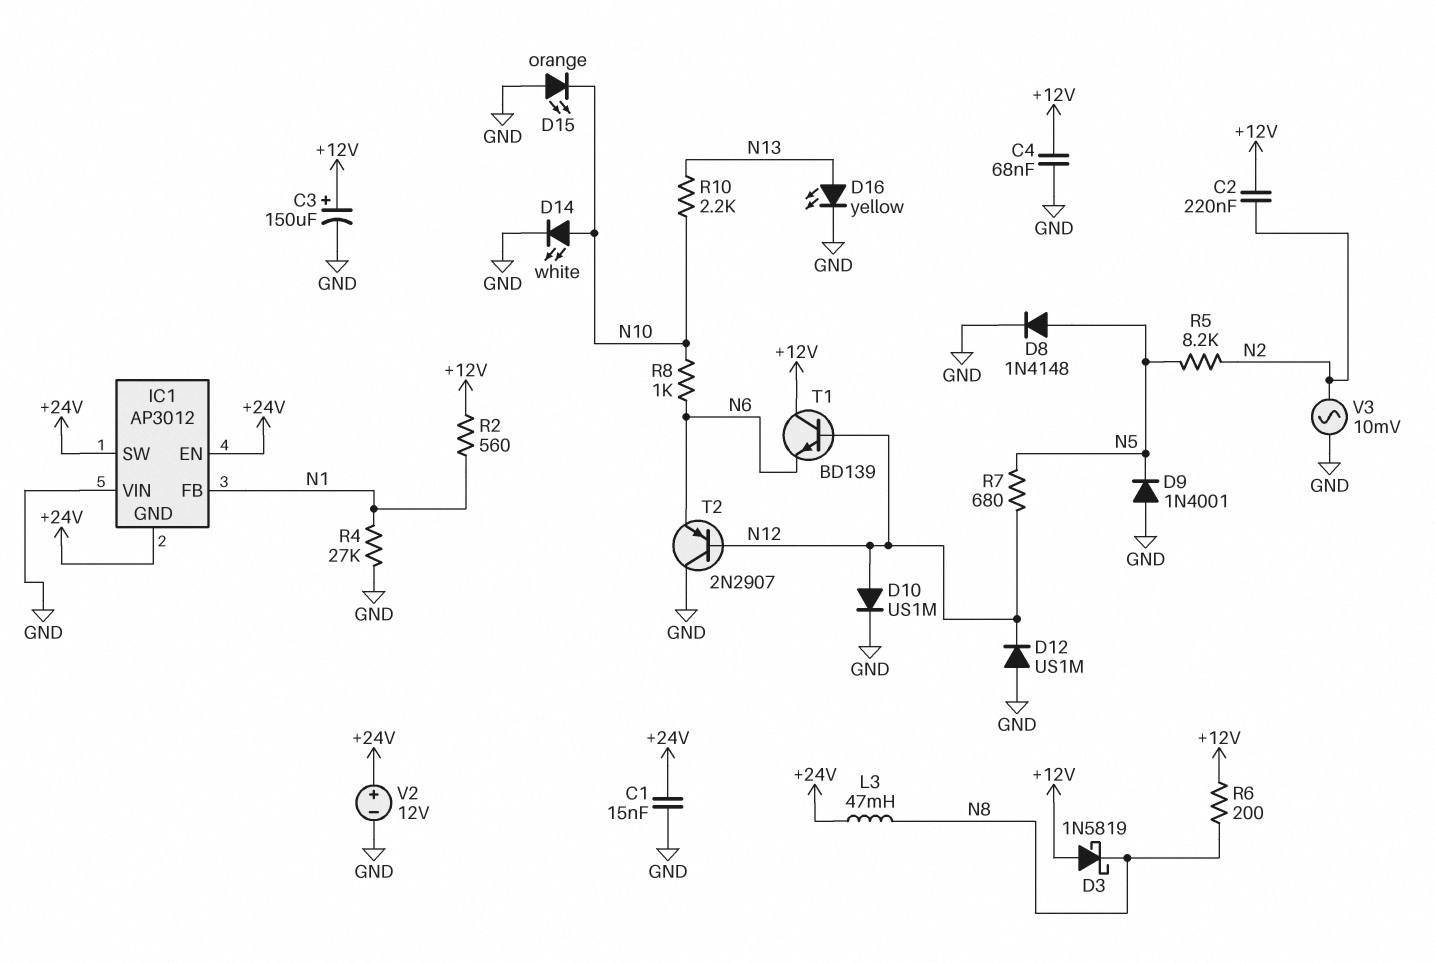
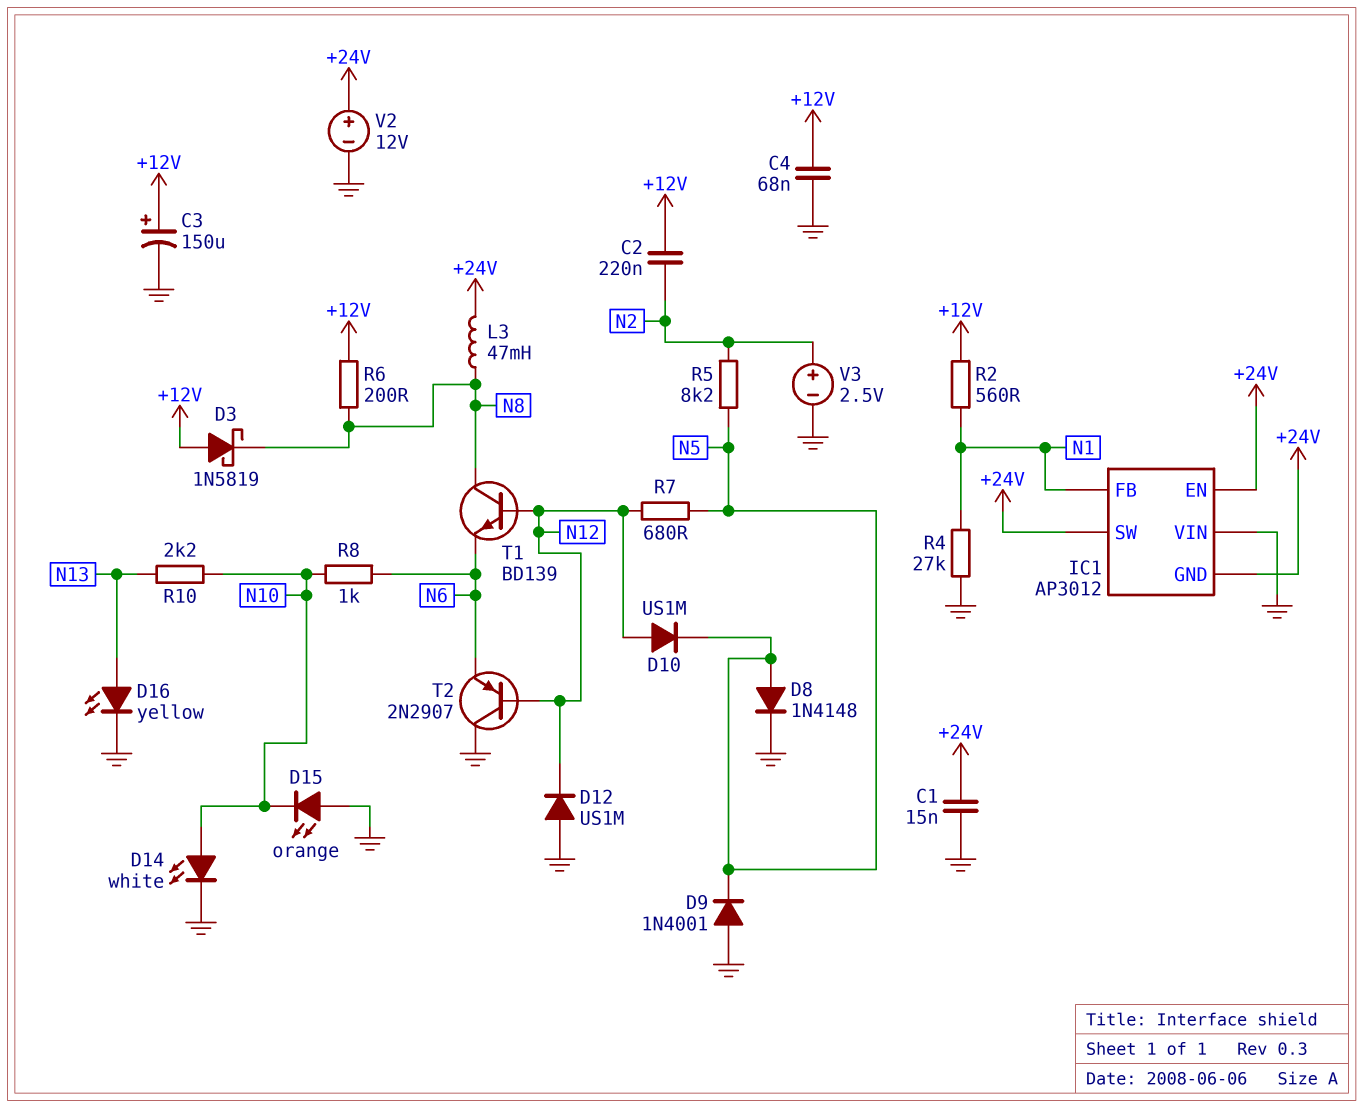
D10: diode US1M (A N12, K GND) -> diode US1M (A N12, K N5)
T1: NPN BD139 (B N12, C +12V, E N6) -> NPN BD139 (B N12, C N8, E N6)
V3: AC 10mV (GND, N2) -> 2.5V (plus N2, minus GND)

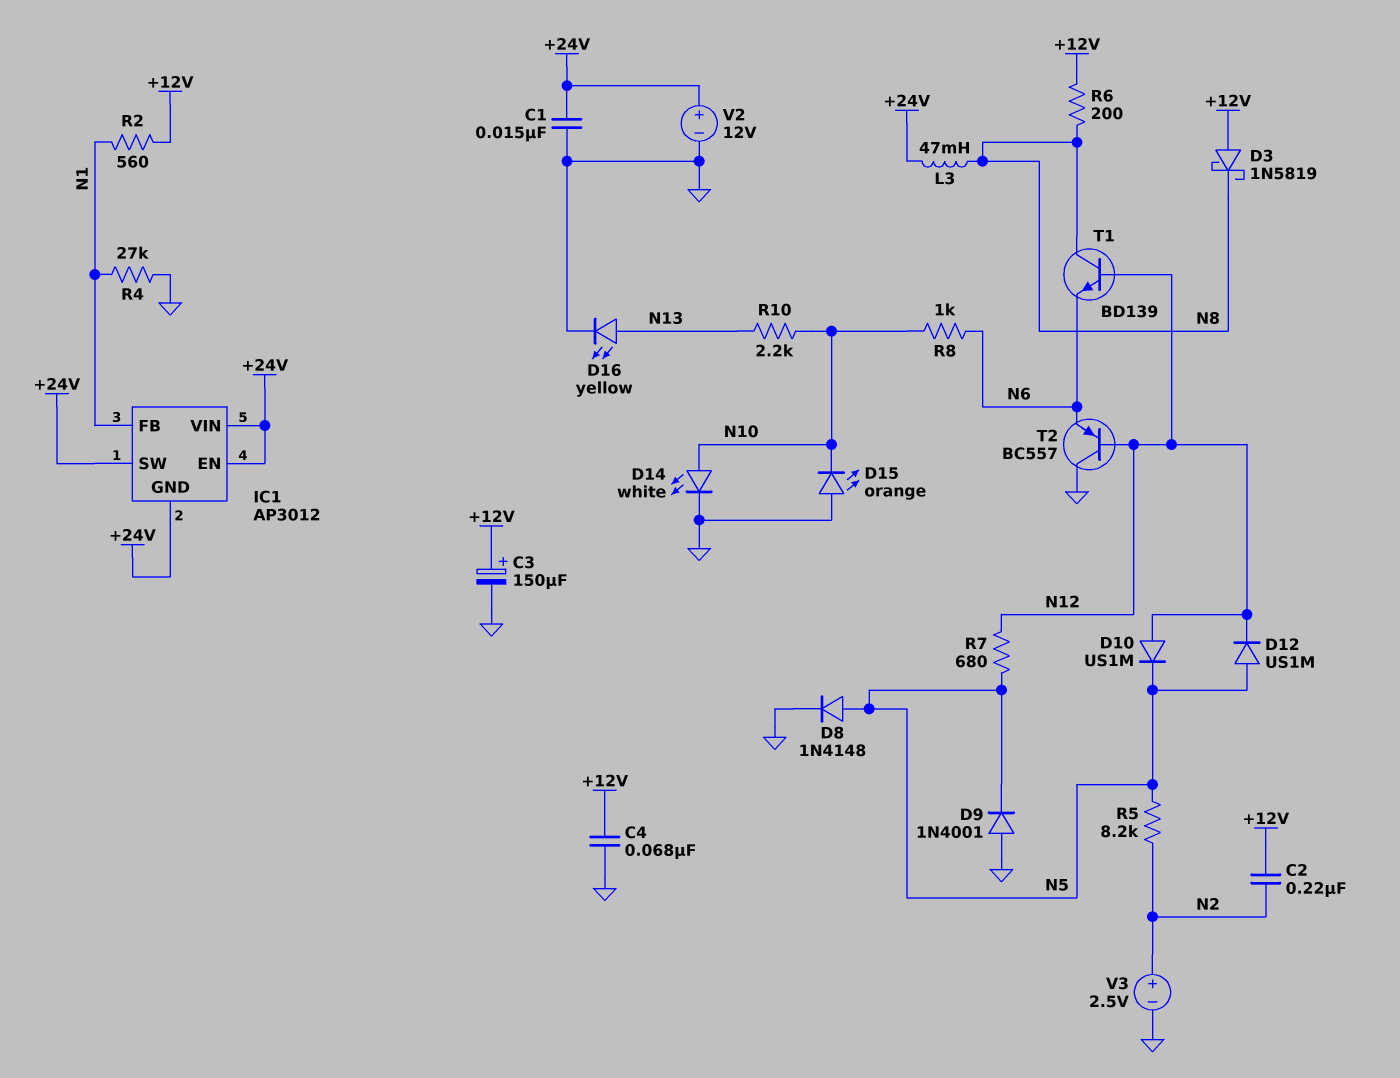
D12: diode US1M (A GND, K N12) -> diode US1M (A N5, K N12)
IC1 pin VIN: GND -> +24V
T2: PNP 2N2907 (B N12, C GND, E N6) -> PNP BC557 (B N12, C GND, E N6)

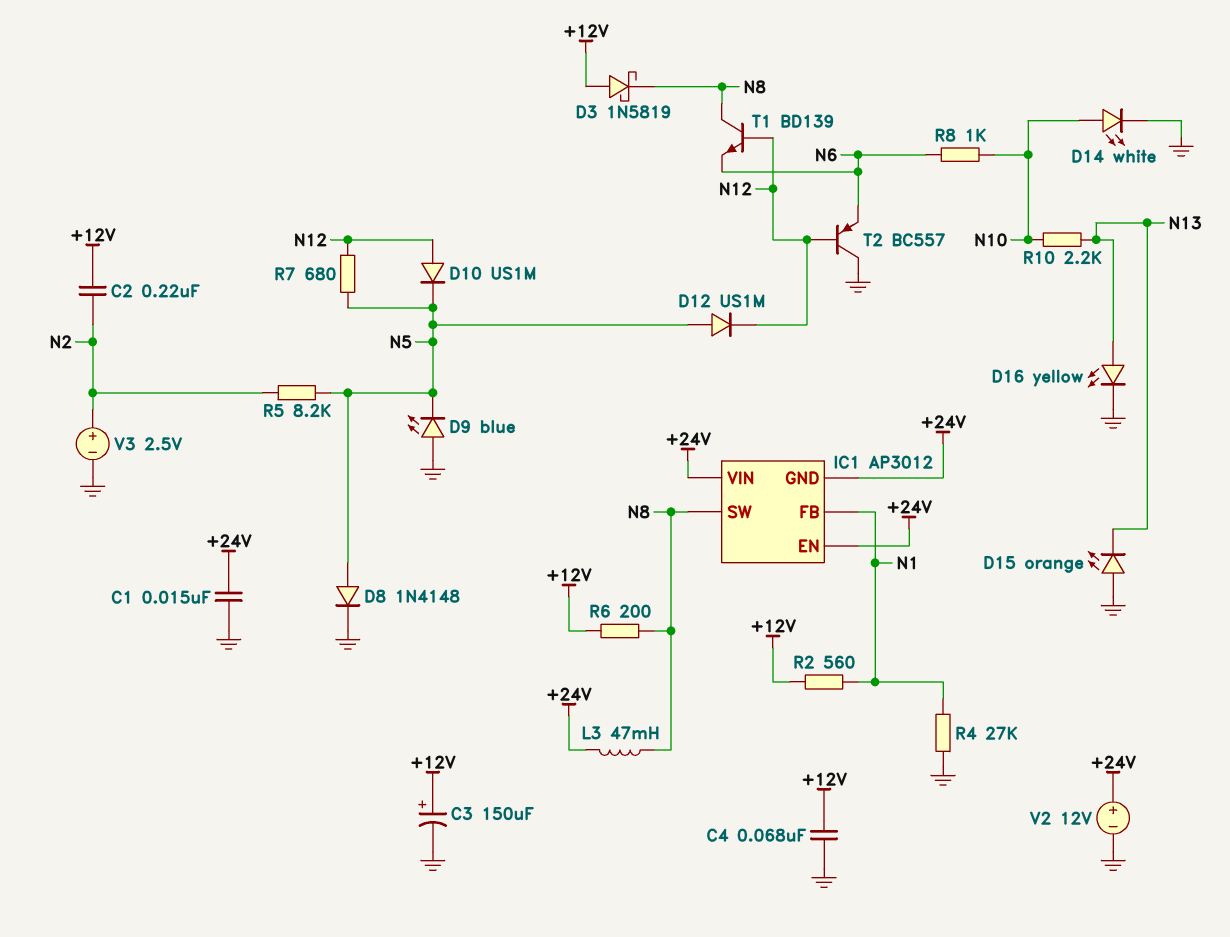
D9: diode 1N4001 (A GND, K N5) -> LED blue (A GND, K N5)
D15: LED orange (A GND, K N10) -> LED orange (A GND, K N13)
IC1 pin SW: +24V -> N8

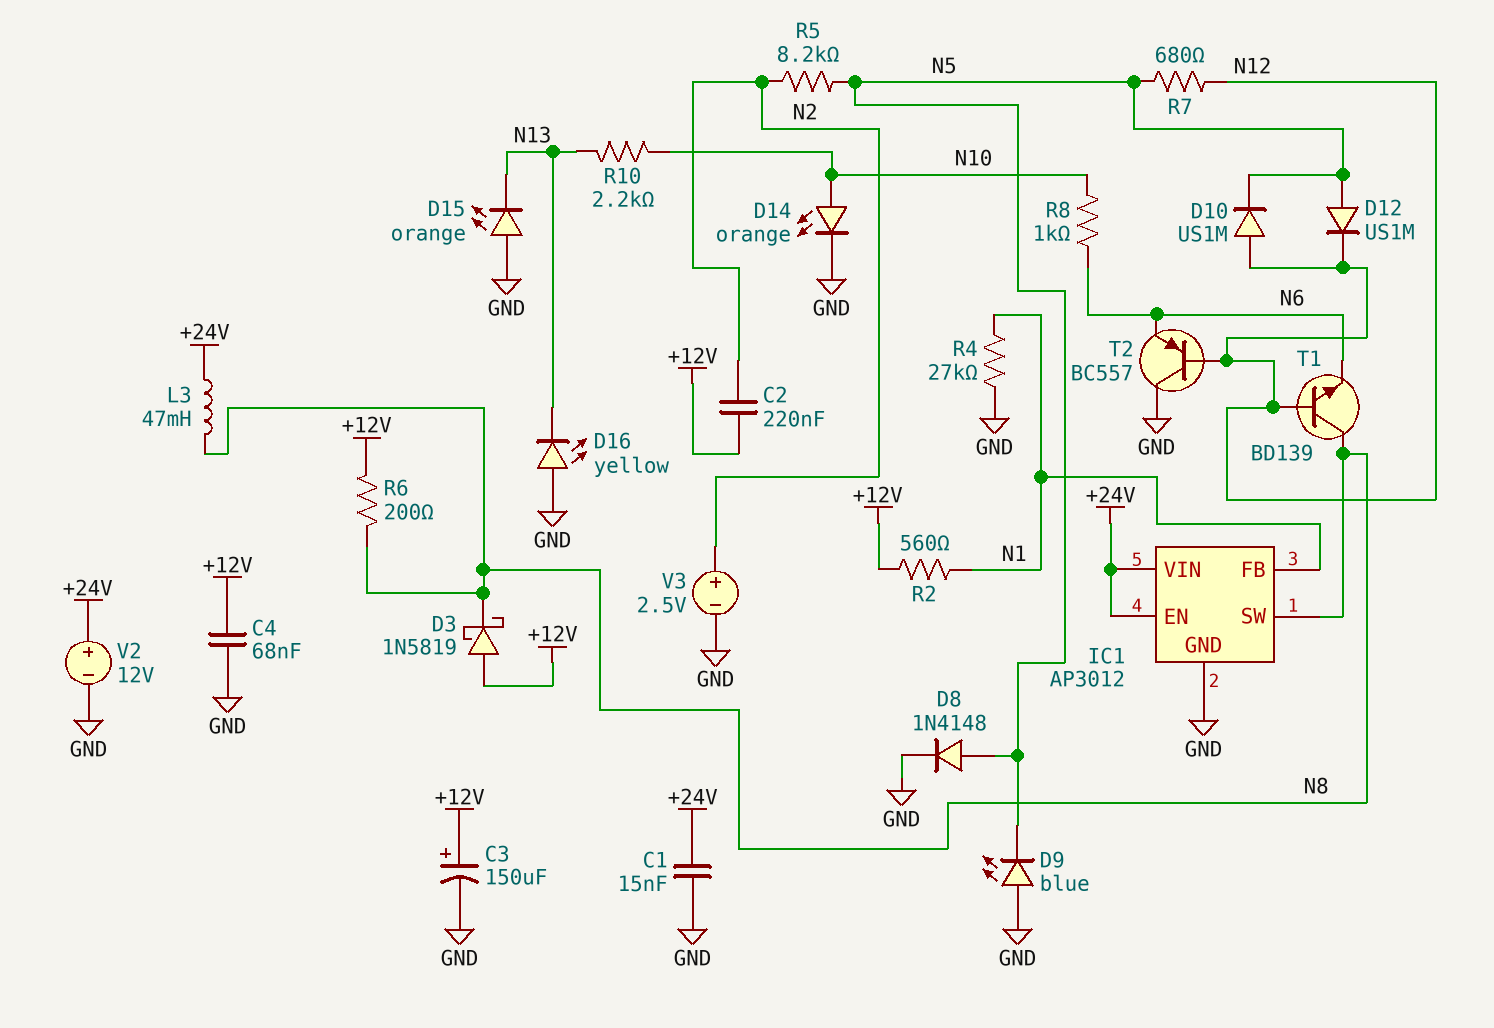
D14: LED white (A N10, K GND) -> LED orange (A N10, K GND)
D16: LED yellow (A N13, K GND) -> LED yellow (A GND, K N13)
IC1 pin GND: +24V -> GND

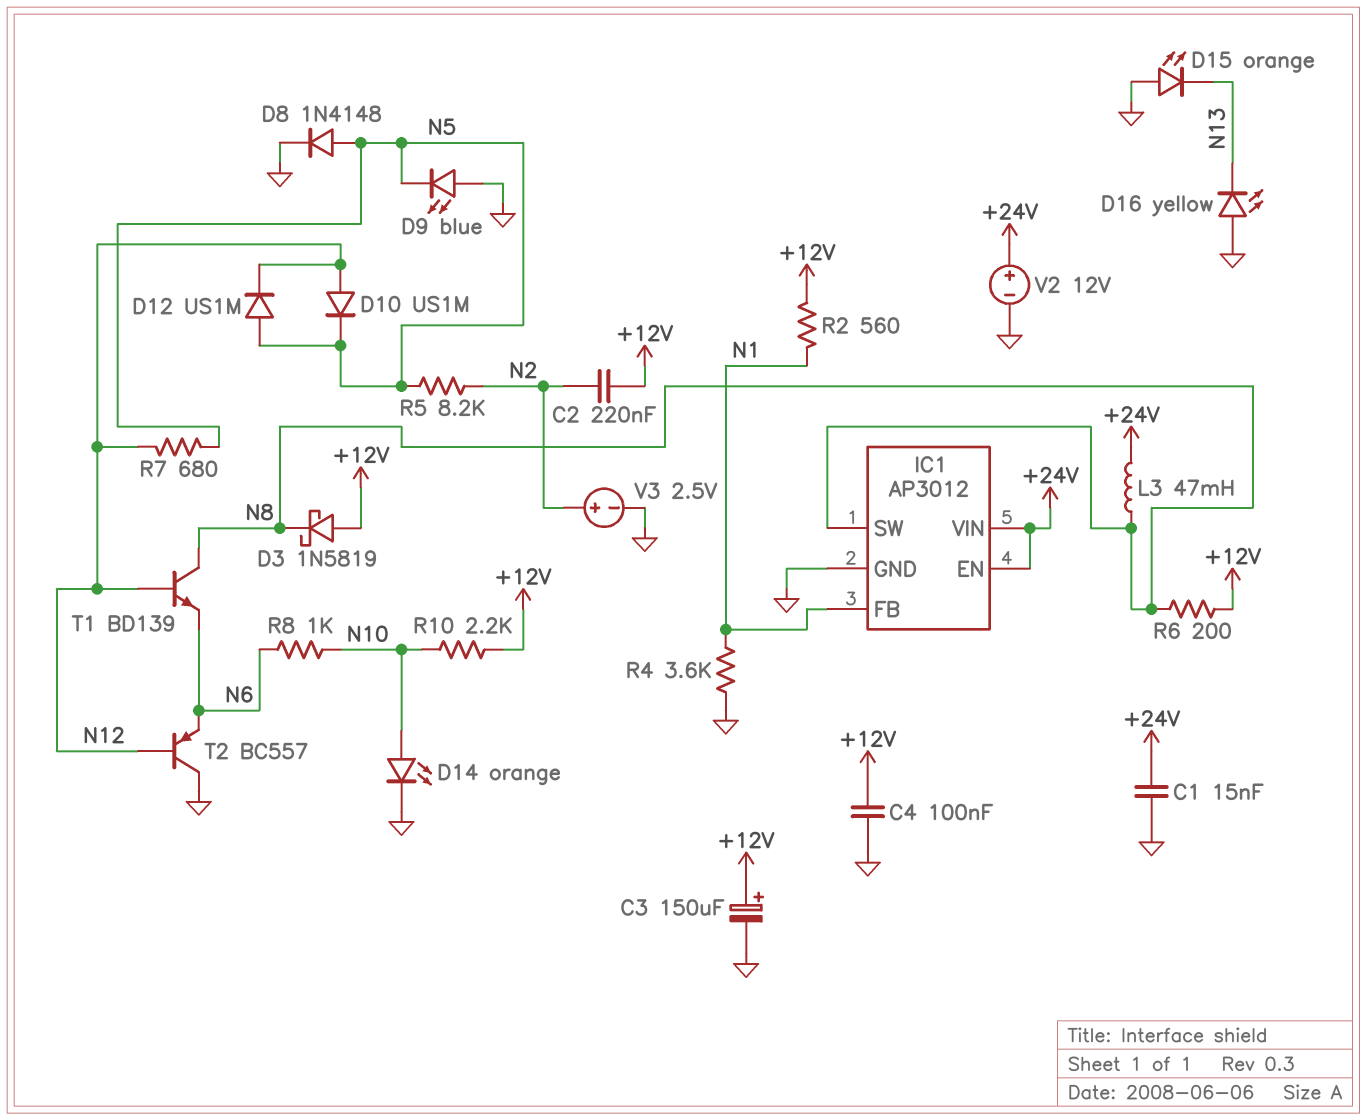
C4: 68nF (+12V, GND) -> 100nF (+12V, GND)
R4: 27k (GND, N1) -> 3.6k (GND, N1)
R10: 2.2k (N10, N13) -> 2.2k (+12V, N10)

